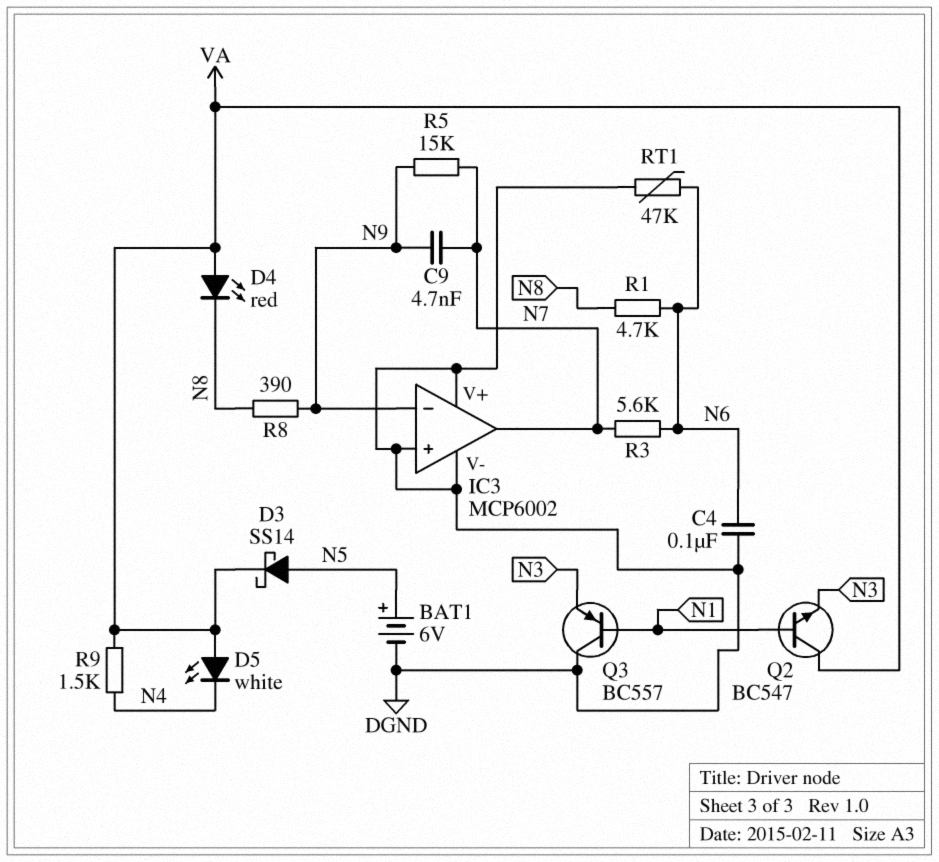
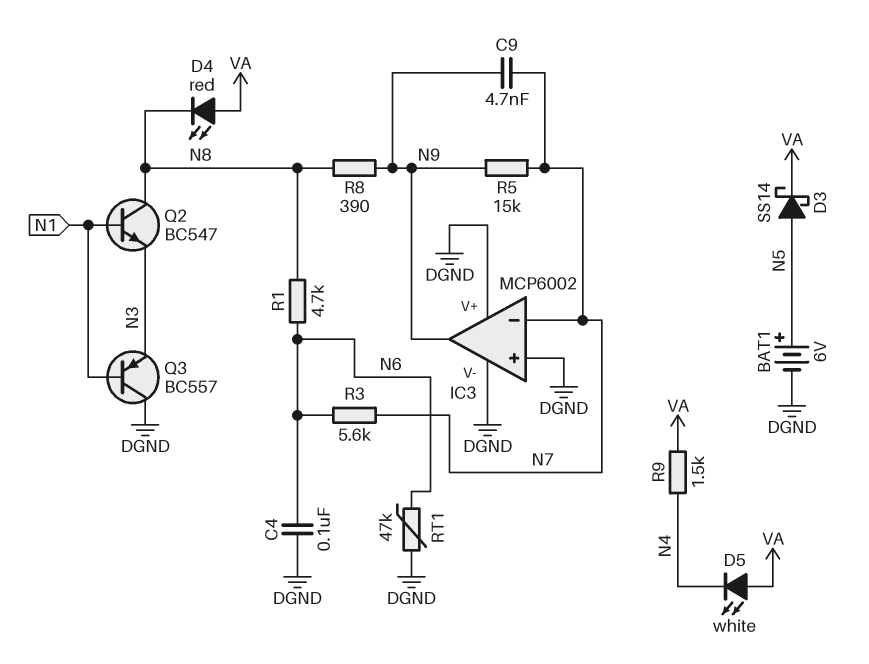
IC3 pin in-: N9 -> N7
IC3 pin out: N7 -> N9
Q2: NPN BC547 (B N1, C VA, E N3) -> NPN BC547 (B N1, C N8, E N3)

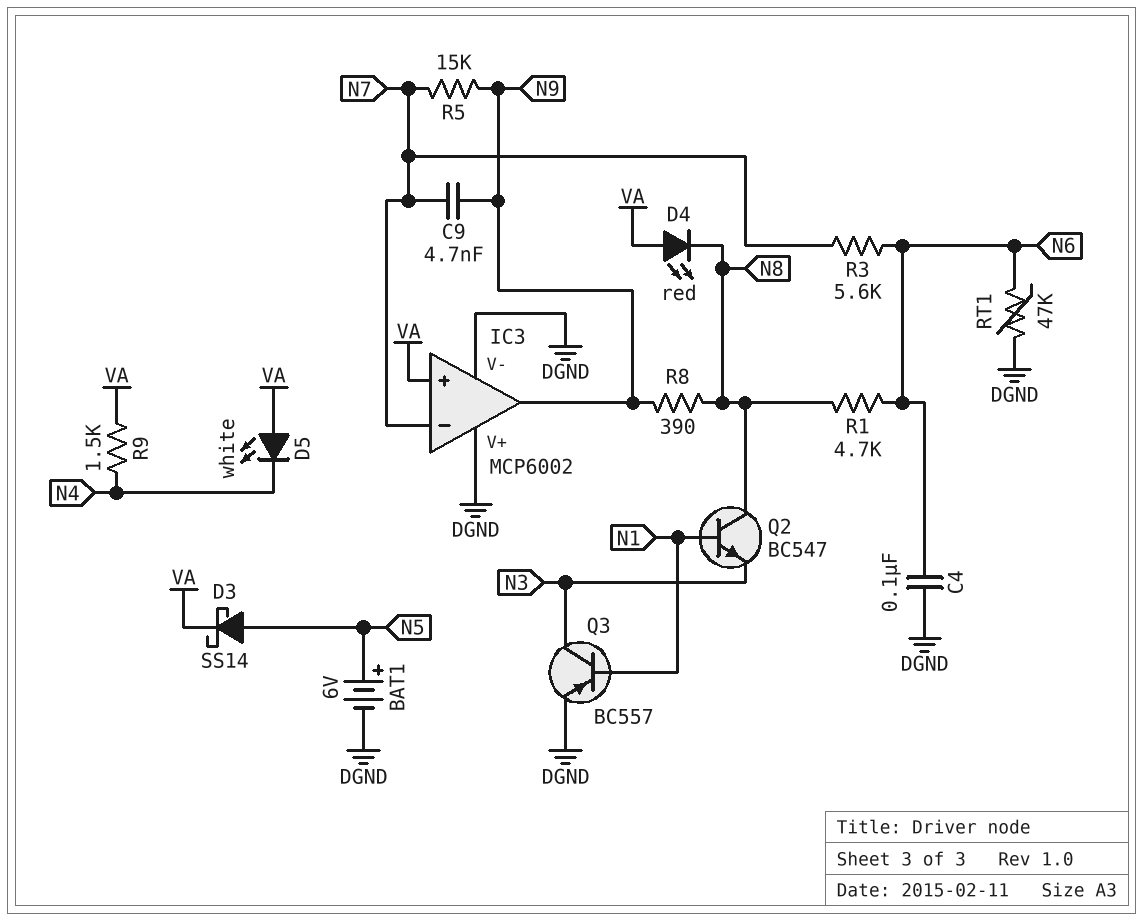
IC3 pin in+: DGND -> VA
Q3: PNP BC557 (B N1, C DGND, E N3) -> PNP BC557 (B N1, C N3, E DGND)

